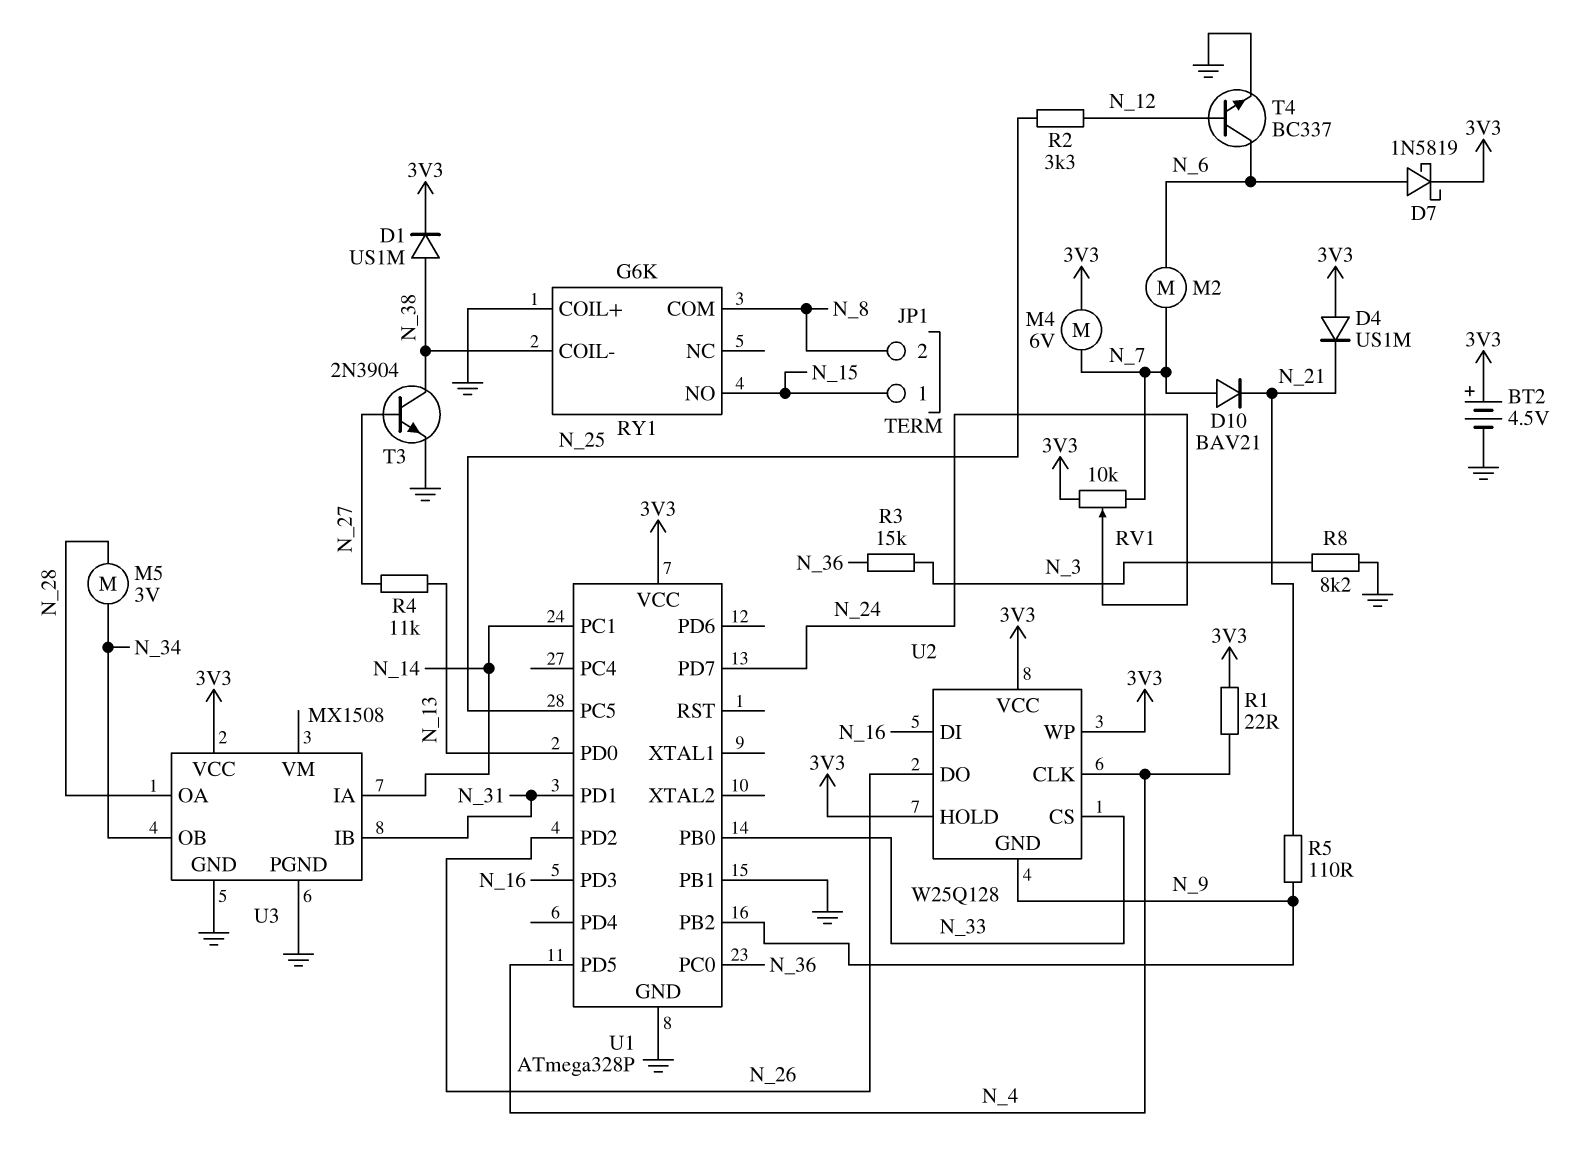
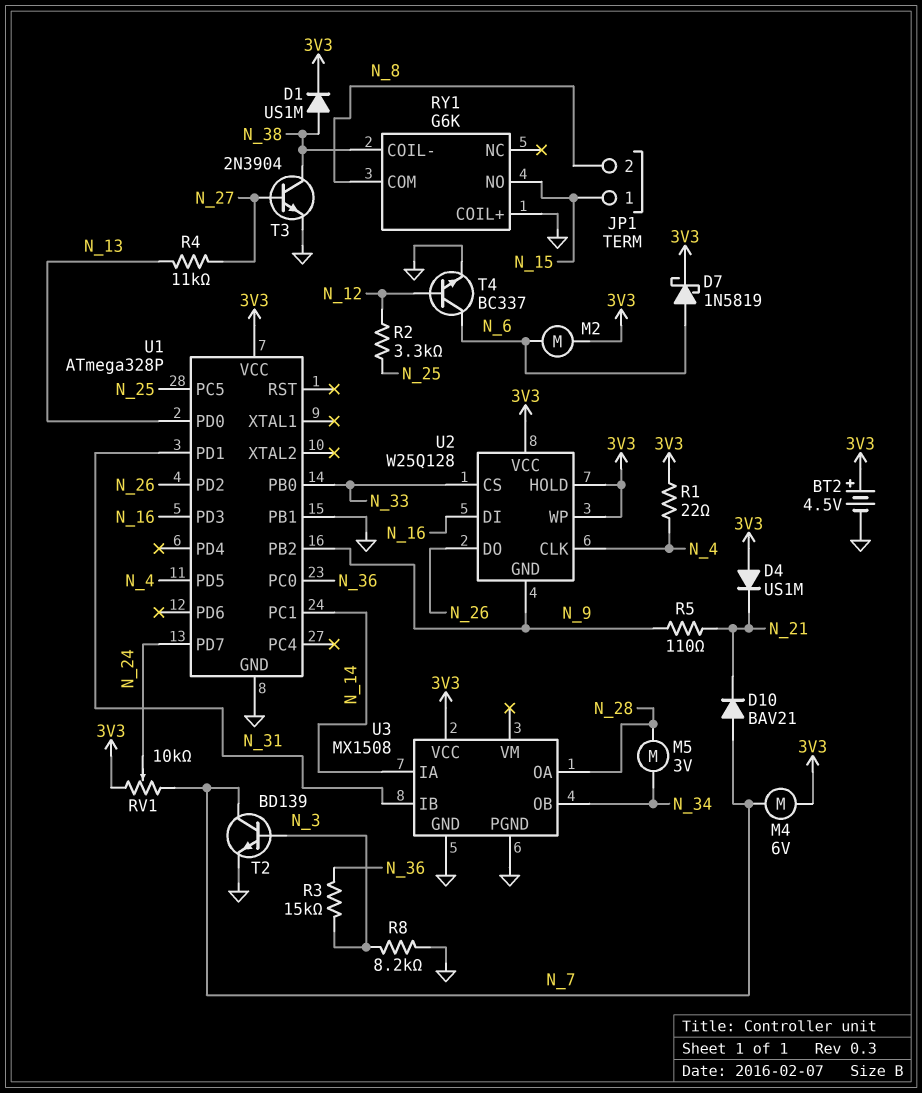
M2: motor (N_6, N_7) -> motor (3V3, N_6)
T2: none -> NPN BD139 (B N_3, C N_7, E GND)

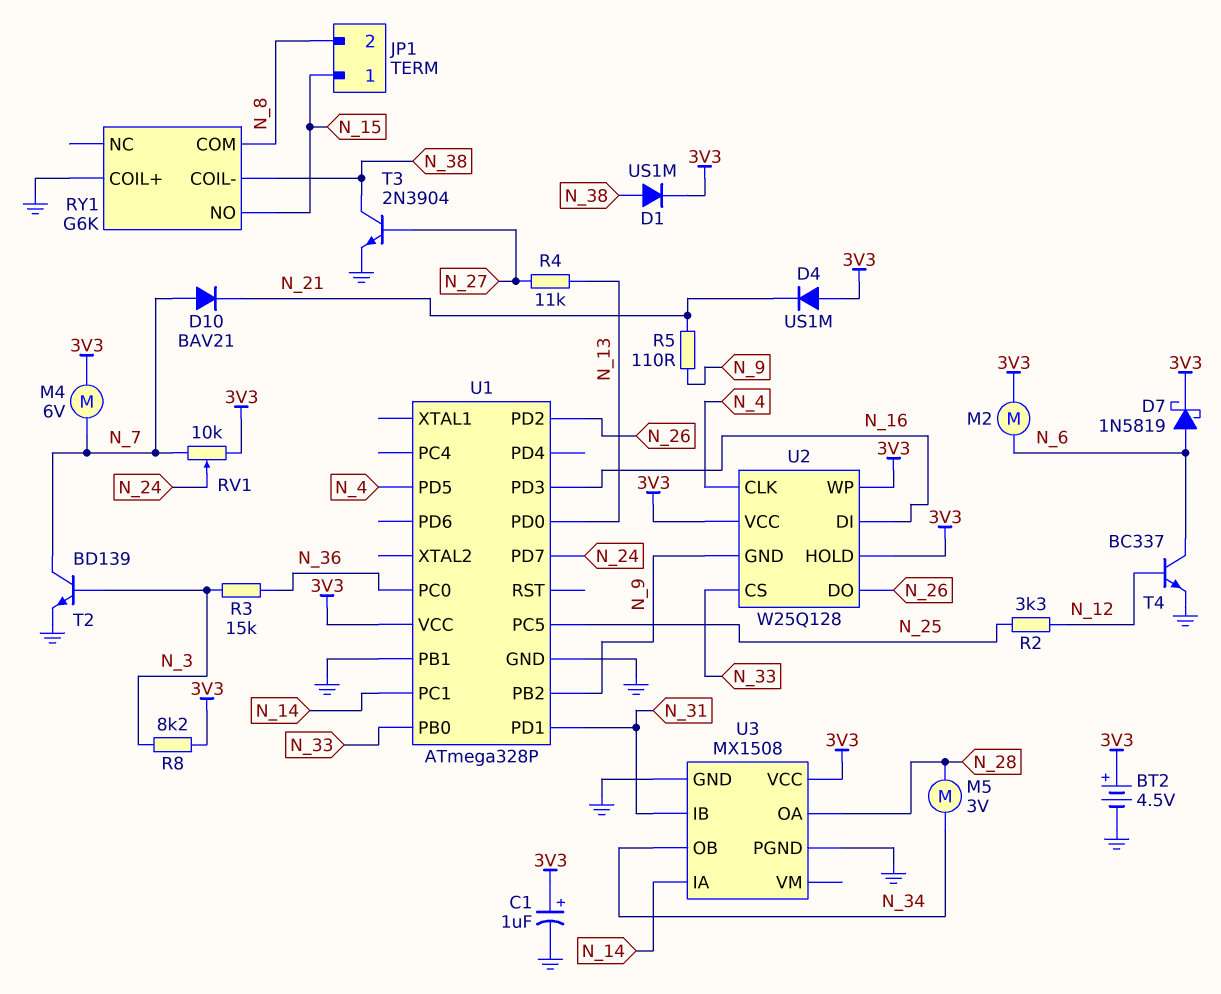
C1: none -> 1uF (plus 3V3, minus GND)
R1: 22 (3V3, N_4) -> none
R8: 8.2k (GND, N_3) -> 8.2k (3V3, N_3)

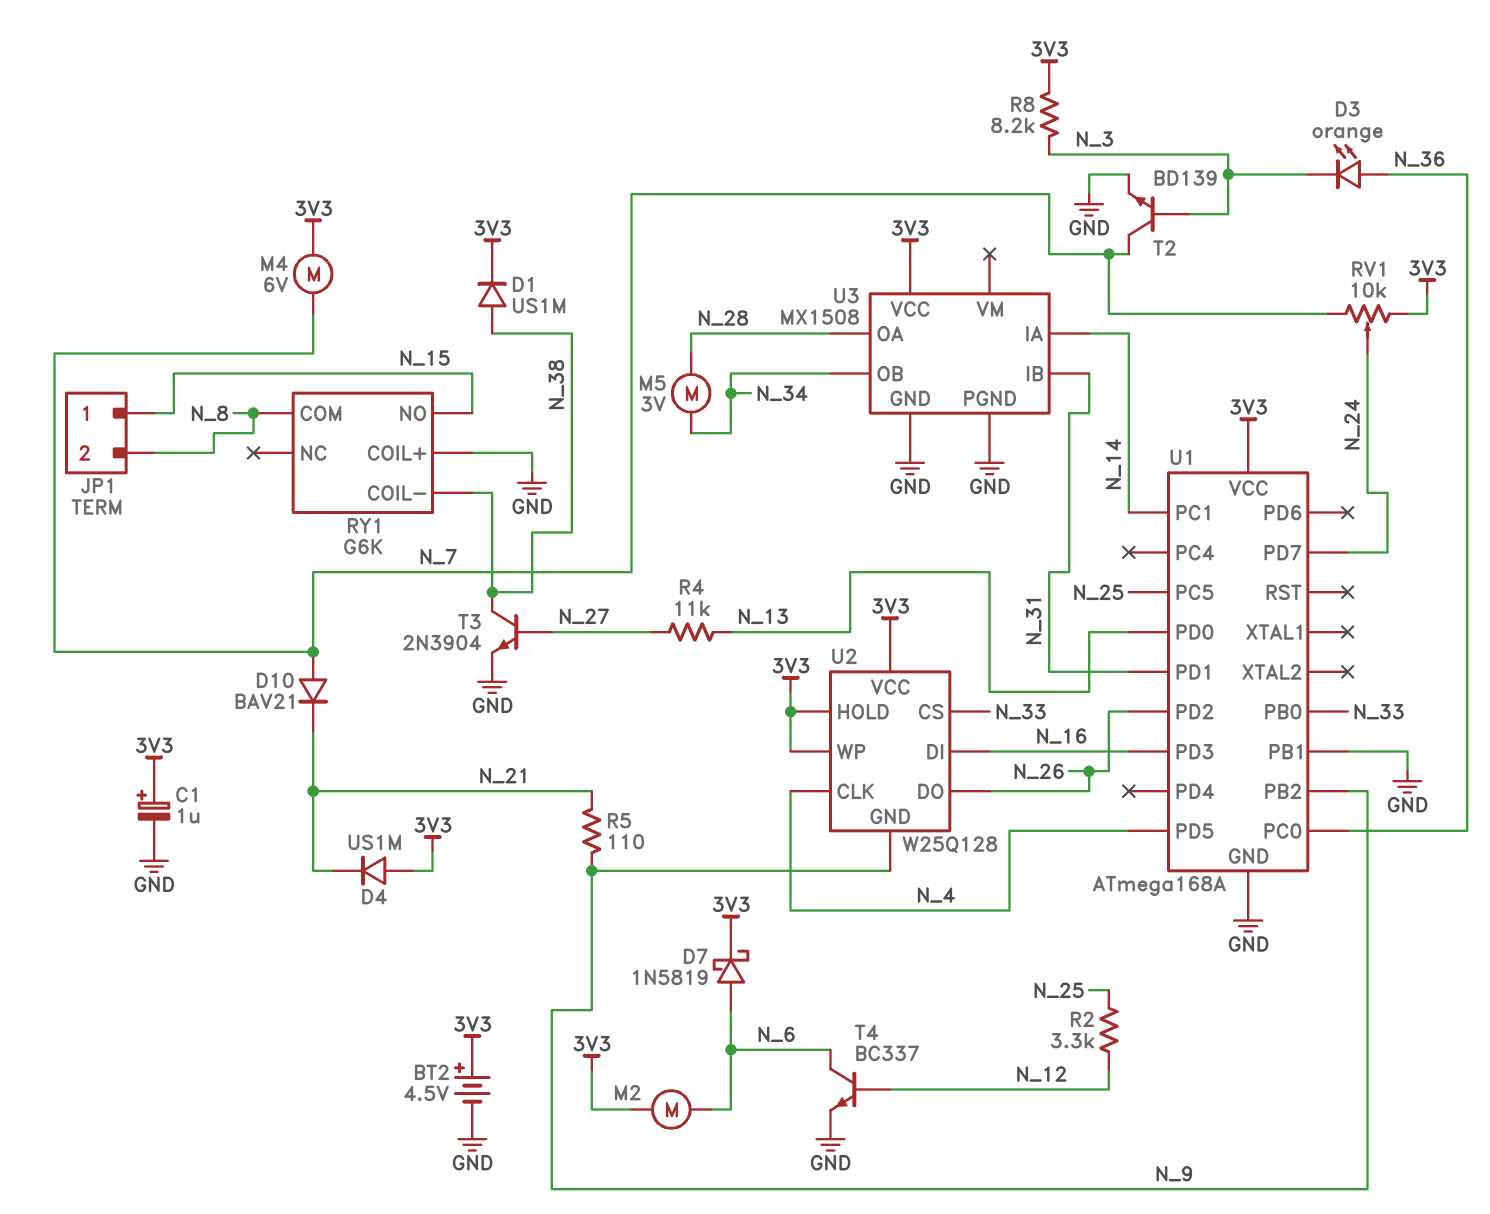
D3: none -> LED orange (A N_36, K N_3)
R3: 15k (N_3, N_36) -> none
U1: ATmega328P -> ATmega168A

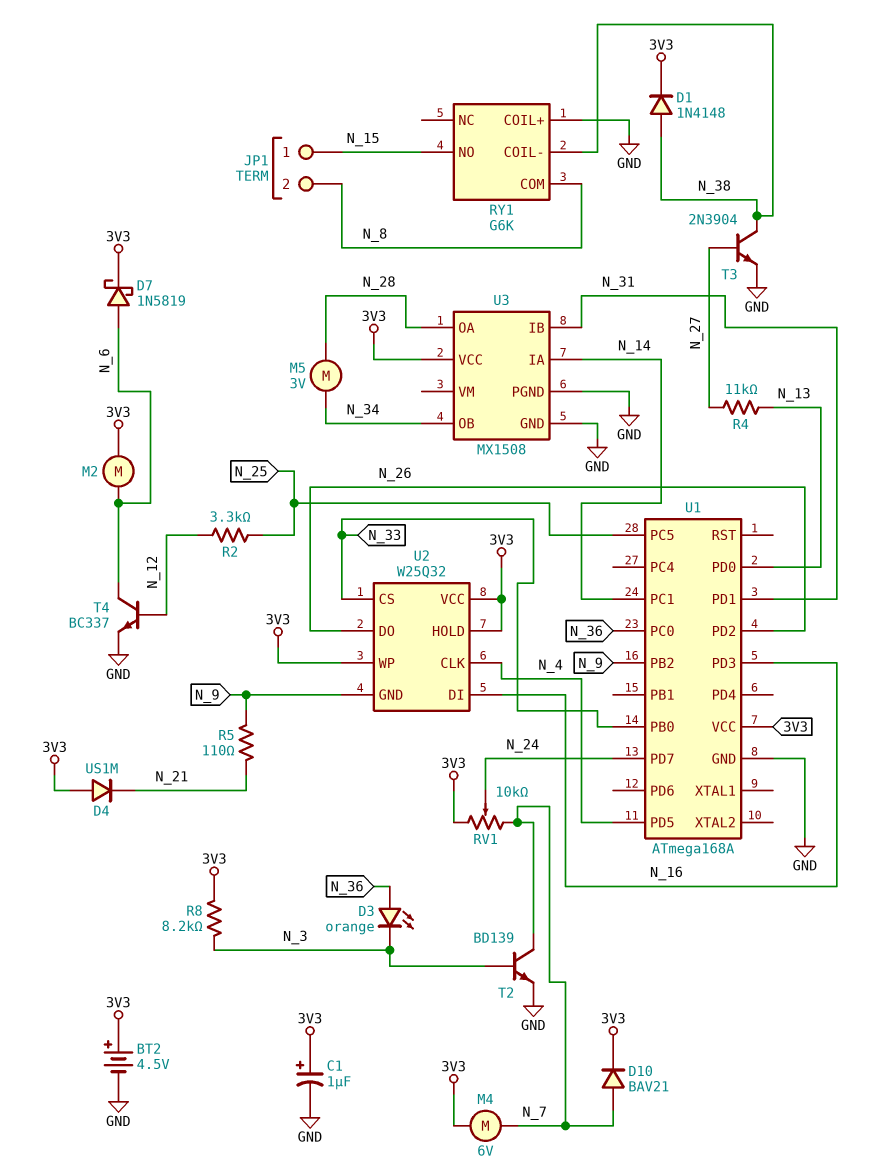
D1: diode US1M (A N_38, K 3V3) -> diode 1N4148 (A N_38, K 3V3)
D10: diode BAV21 (A N_7, K N_21) -> diode BAV21 (A N_7, K 3V3)
U1 pin PB1: GND -> none
U2: W25Q128 -> W25Q32

